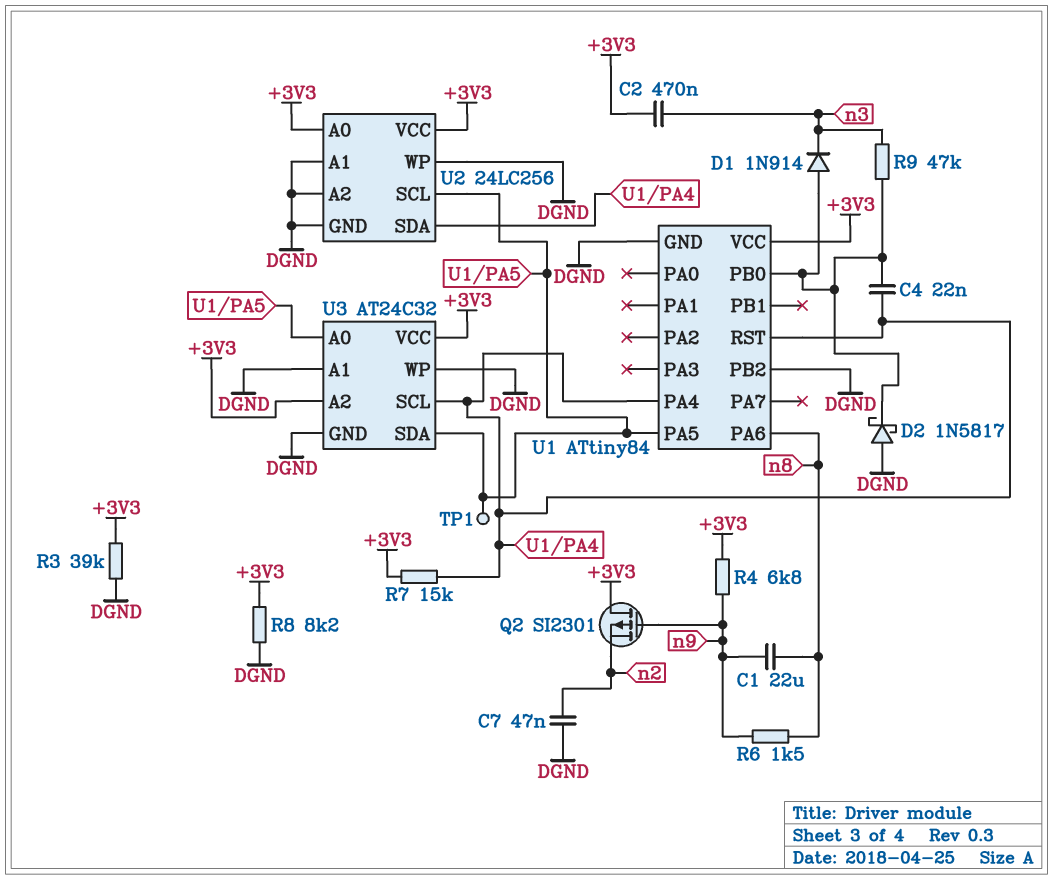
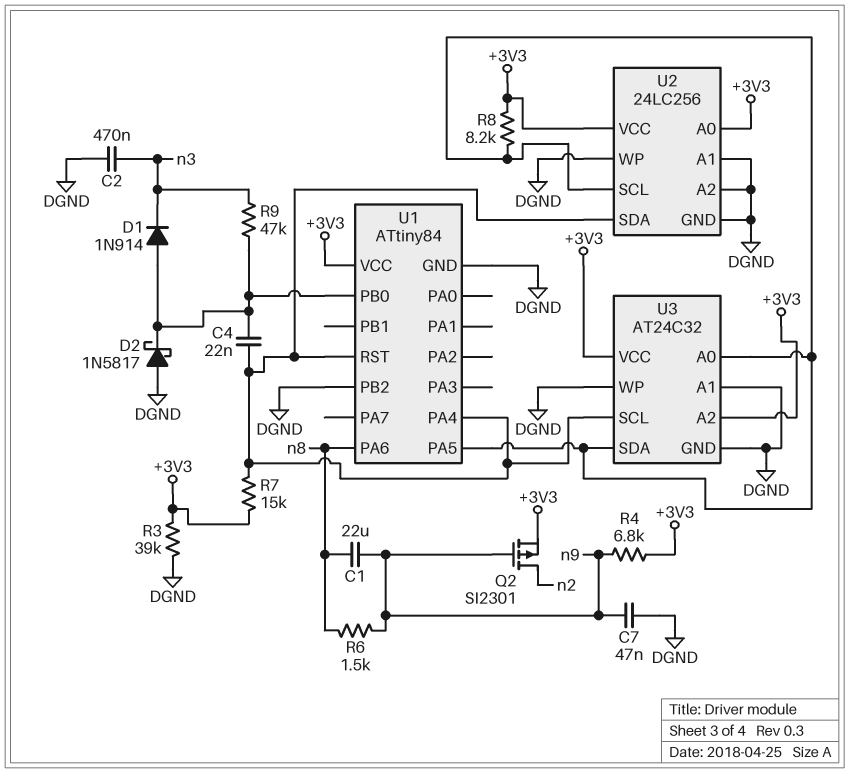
C2: 470nF (+3V3, n3) -> 470nF (DGND, n3)
C7: 47nF (DGND, n2) -> 47nF (DGND, n9)
Q2: PMOS SI2301 (G n9, D +3V3, S n2) -> PMOS SI2301 (G n9, D n2, S +3V3)
R8: 8.2k (+3V3, DGND) -> 8.2k (+3V3, U1/PA5)
TP1: test point (U1/PA5) -> none

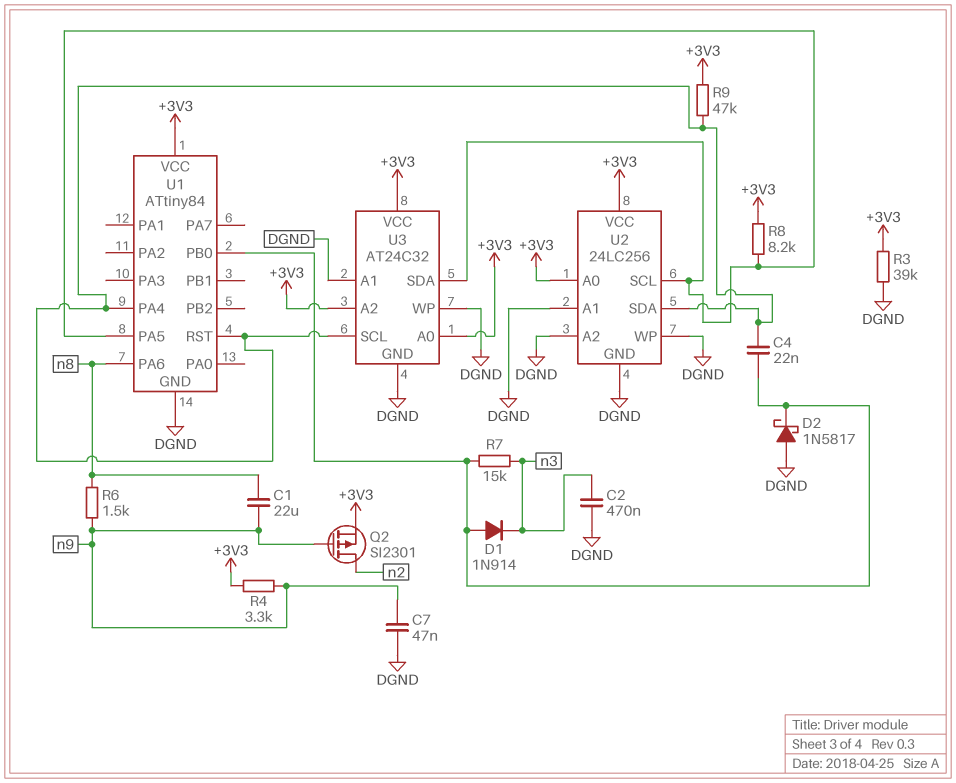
R4: 6.8k (+3V3, n9) -> 3.3k (+3V3, n9)
R7: 15k (+3V3, U1/PA4) -> 15k (U1/PB0, n3)
R9: 47k (U1/PB0, n3) -> 47k (+3V3, U1/PA4)
U1 pin PB2: DGND -> none
U3 pin A0: U1/PA5 -> +3V3

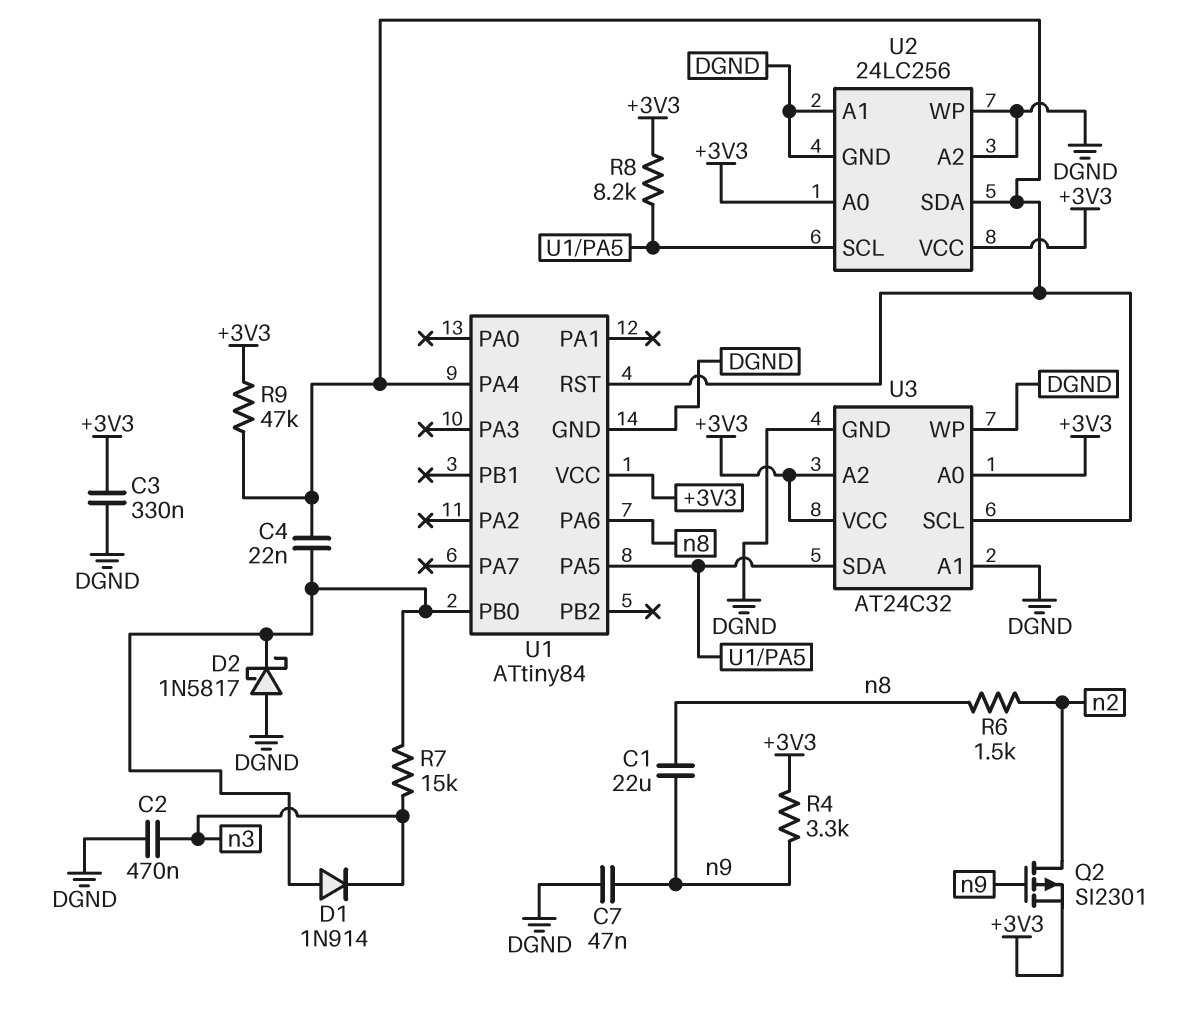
C3: none -> 330nF (+3V3, DGND)
R3: 39k (+3V3, DGND) -> none
R6: 1.5k (n8, n9) -> 1.5k (n2, n8)

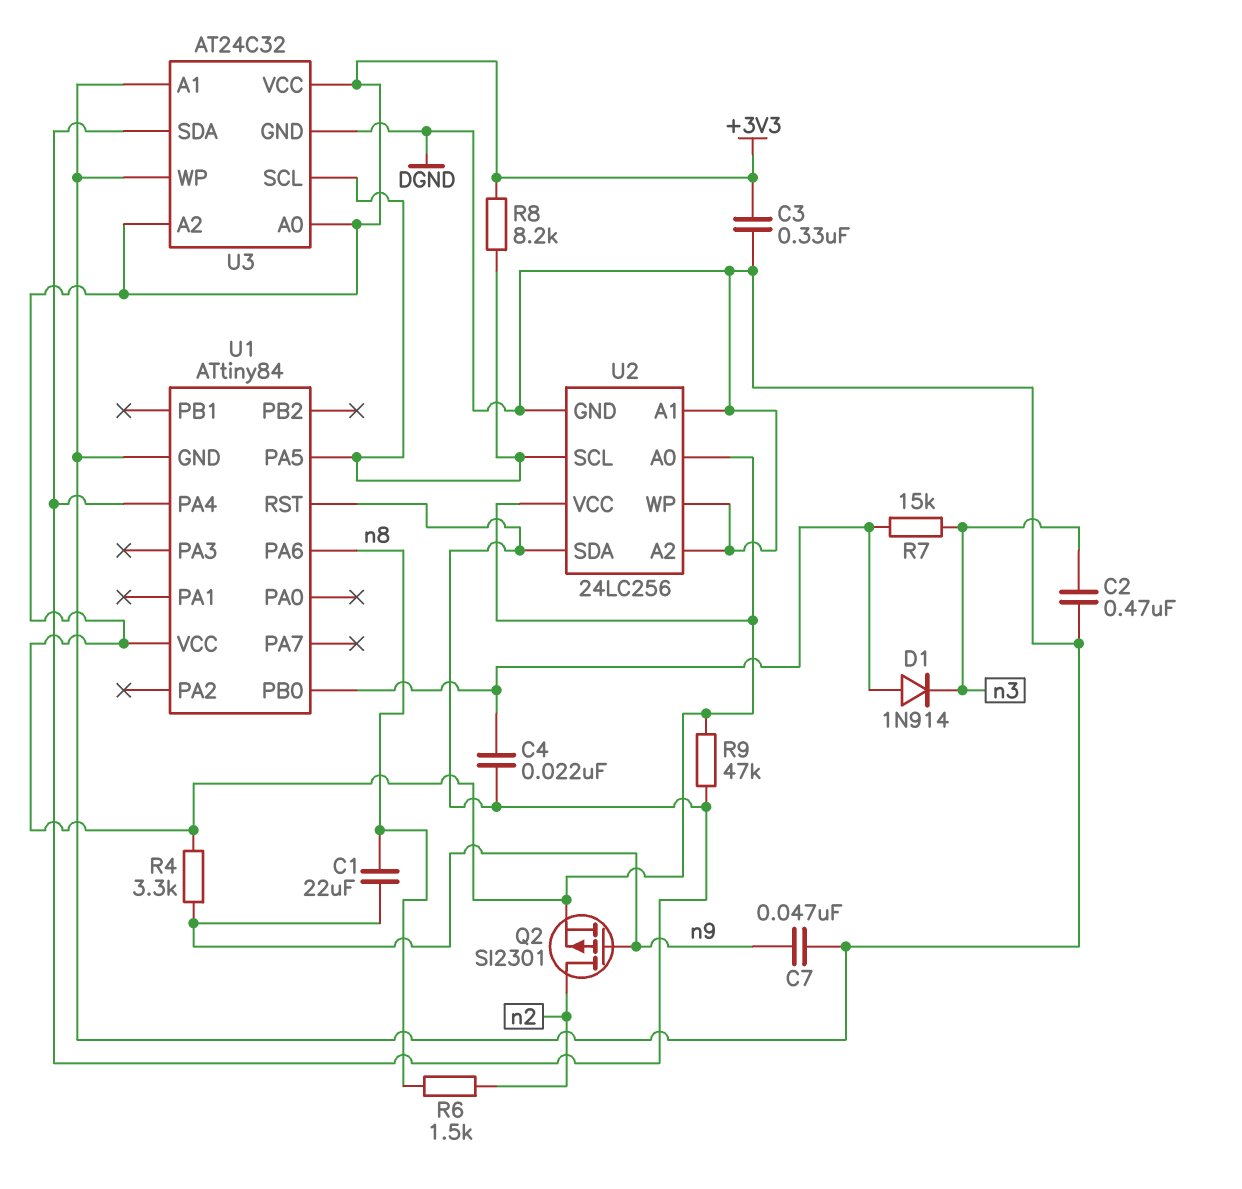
D2: schottky 1N5817 (A DGND, K U1/PB0) -> none
U3 pin SCL: U1/PA4 -> U1/PA5
U3 pin SDA: U1/PA5 -> U1/PA4

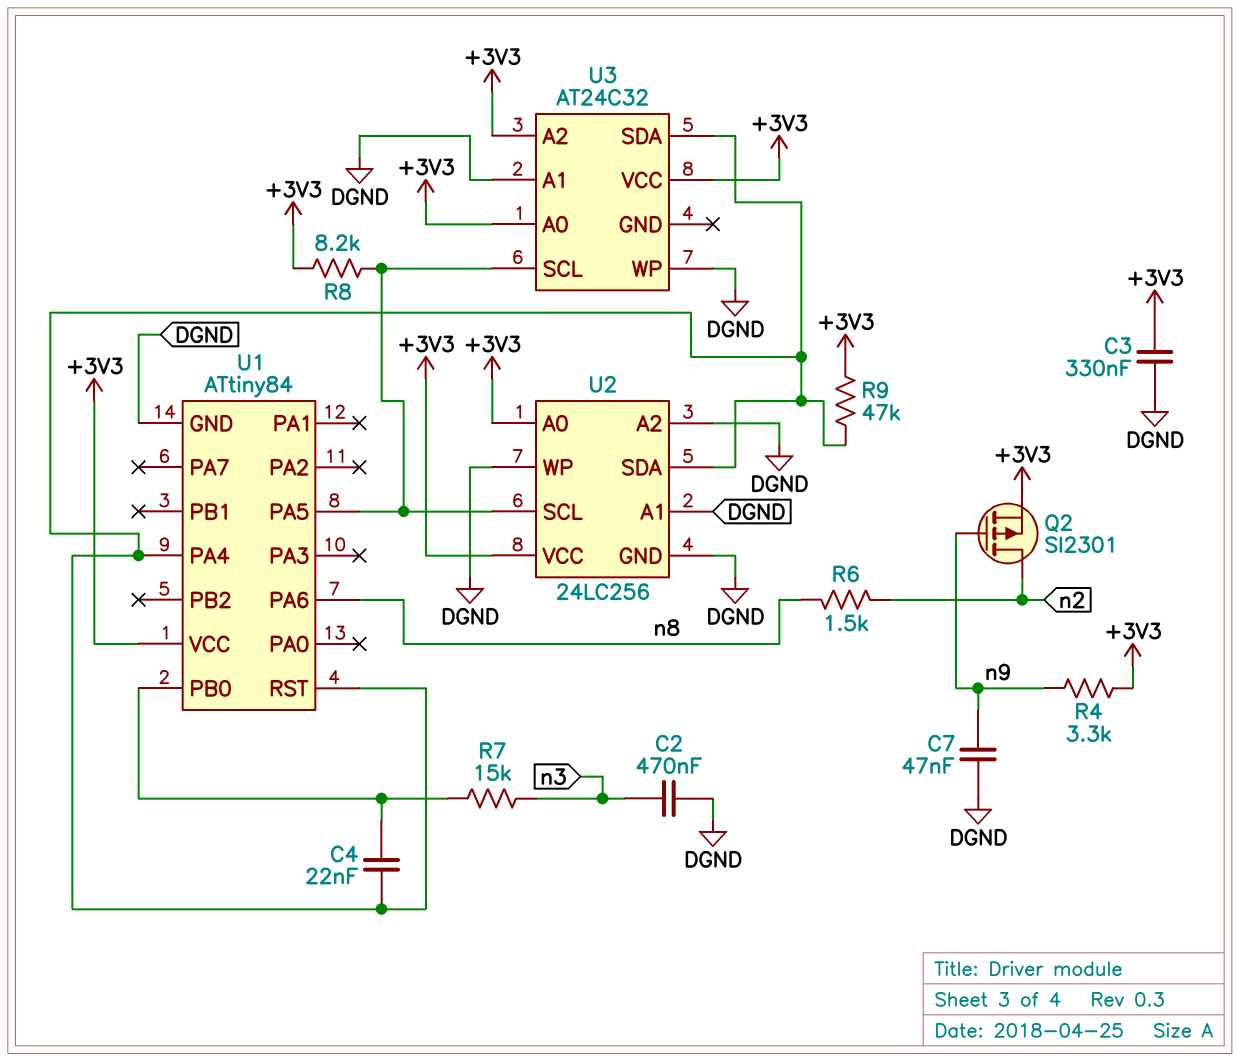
C1: 22uF (n8, n9) -> none
D1: diode 1N914 (A U1/PB0, K n3) -> none
U3 pin GND: DGND -> none

